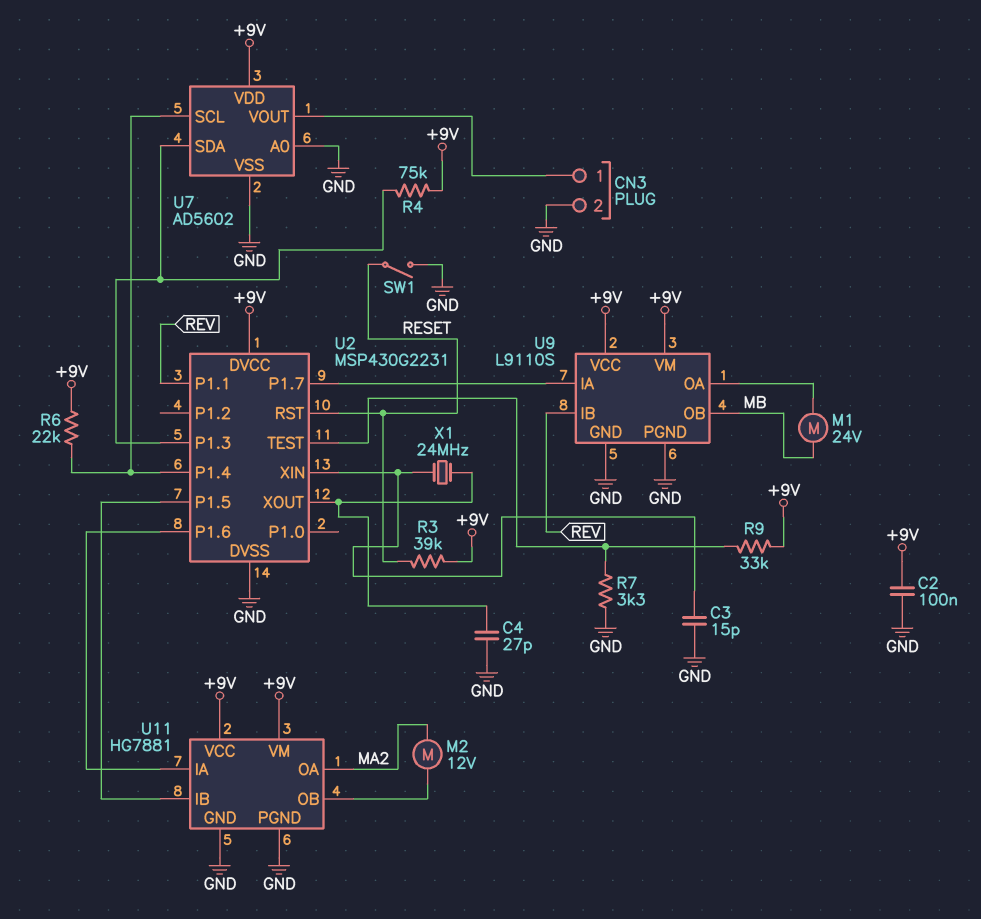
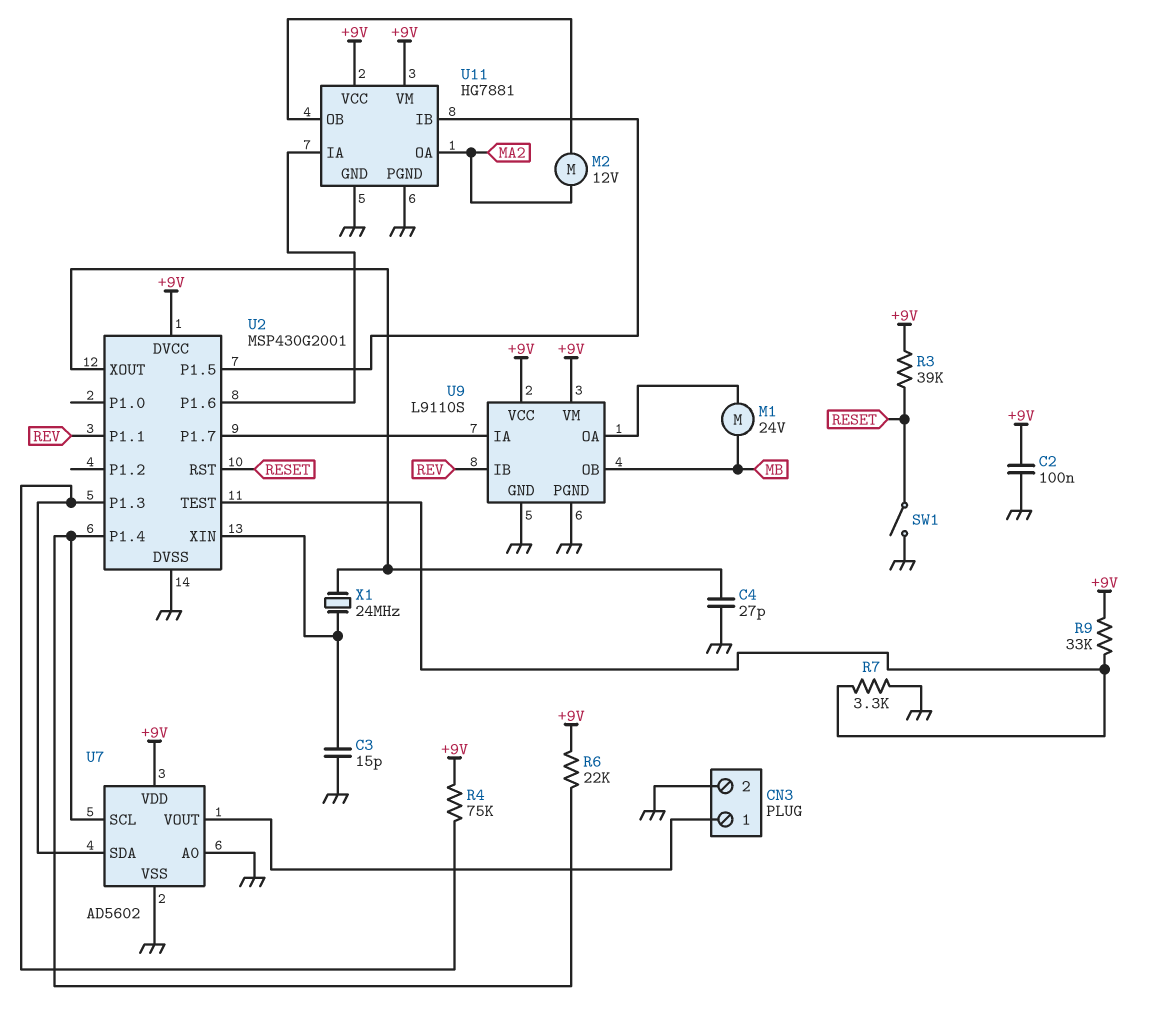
U2: MSP430G2231 -> MSP430G2001

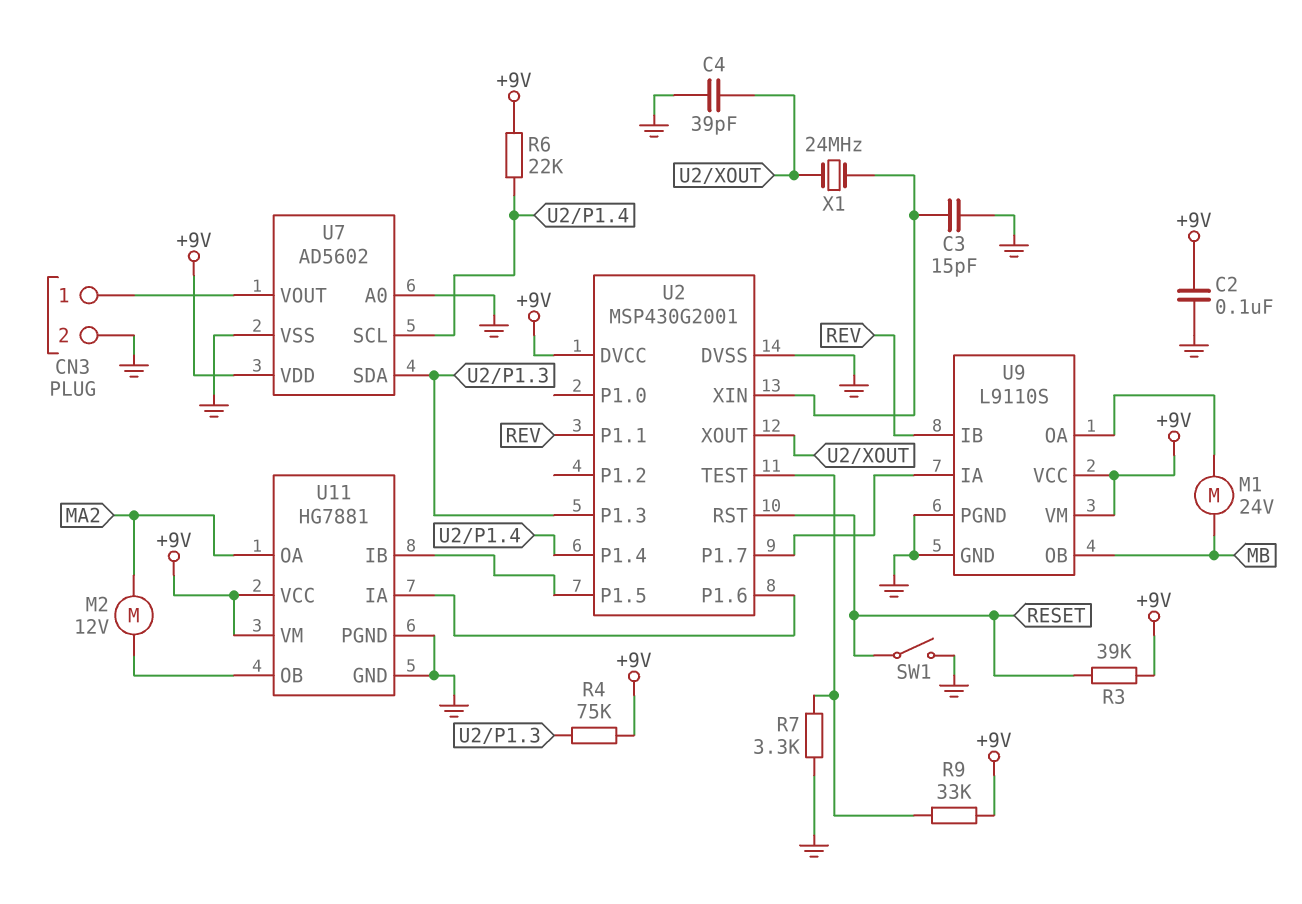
C4: 27pF (GND, U2/XOUT) -> 39pF (GND, U2/XOUT)

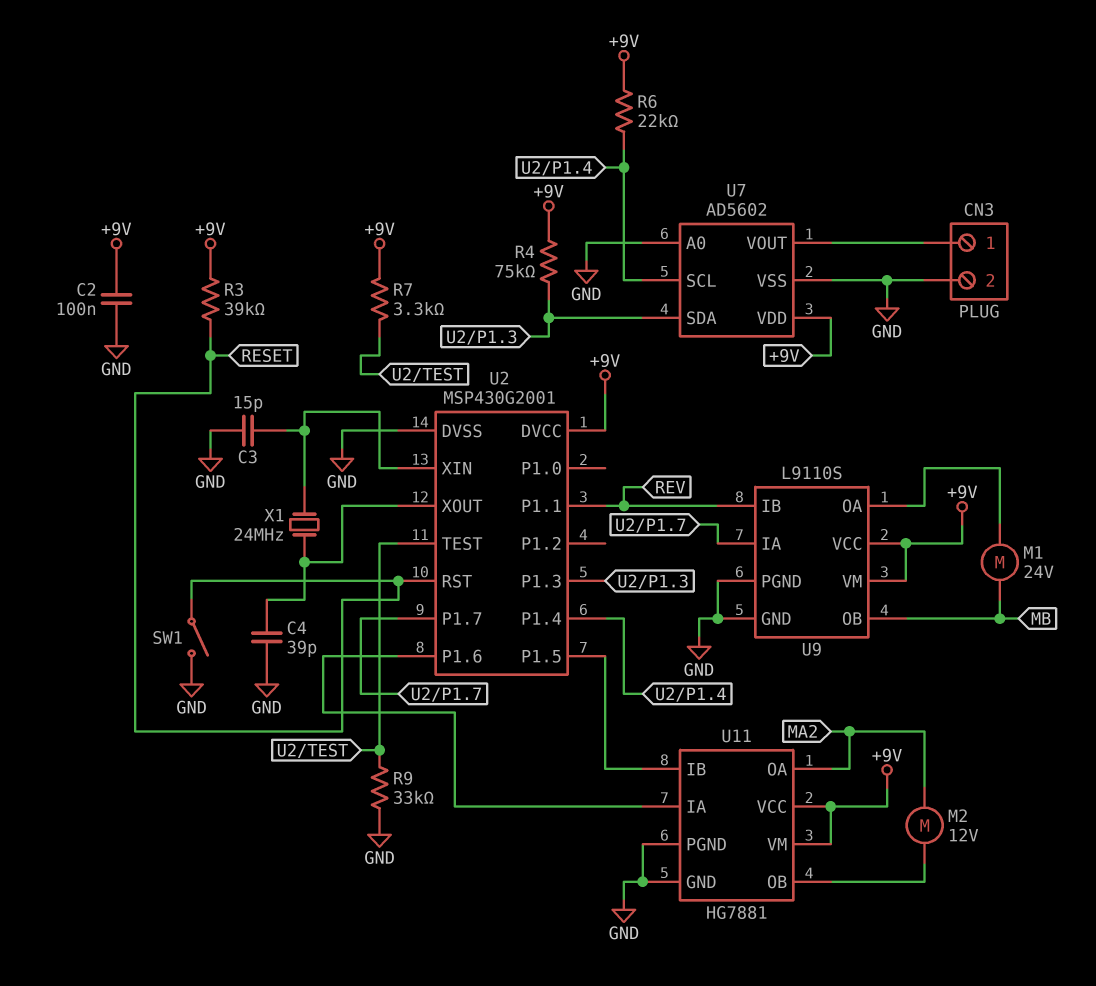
R7: 3.3k (GND, U2/TEST) -> 3.3k (+9V, U2/TEST)
R9: 33k (+9V, U2/TEST) -> 33k (GND, U2/TEST)

